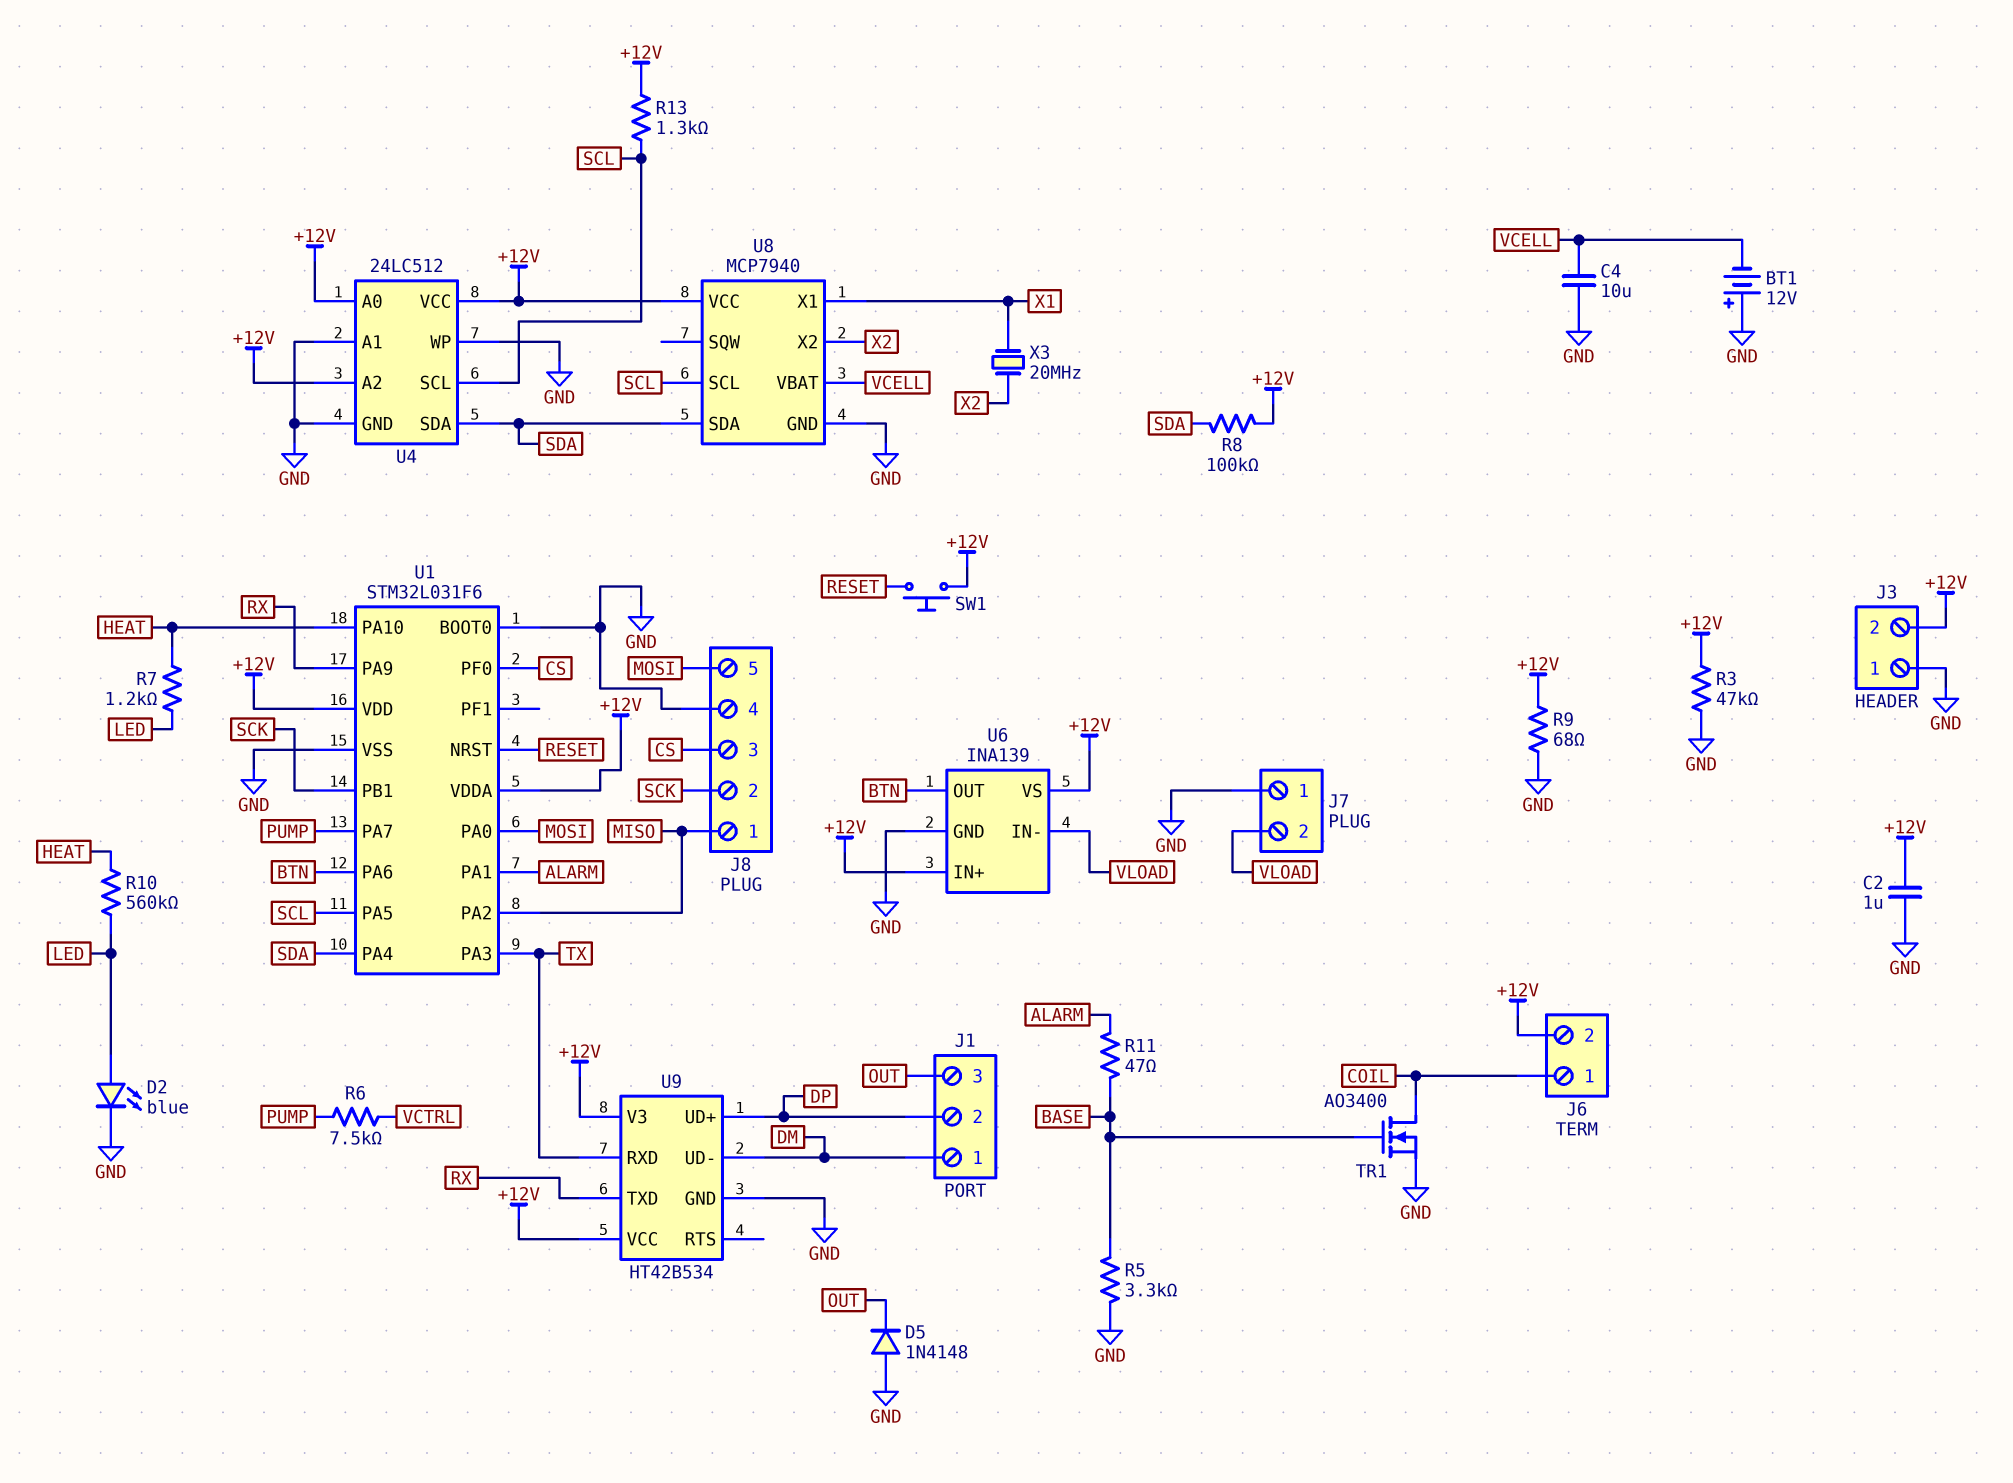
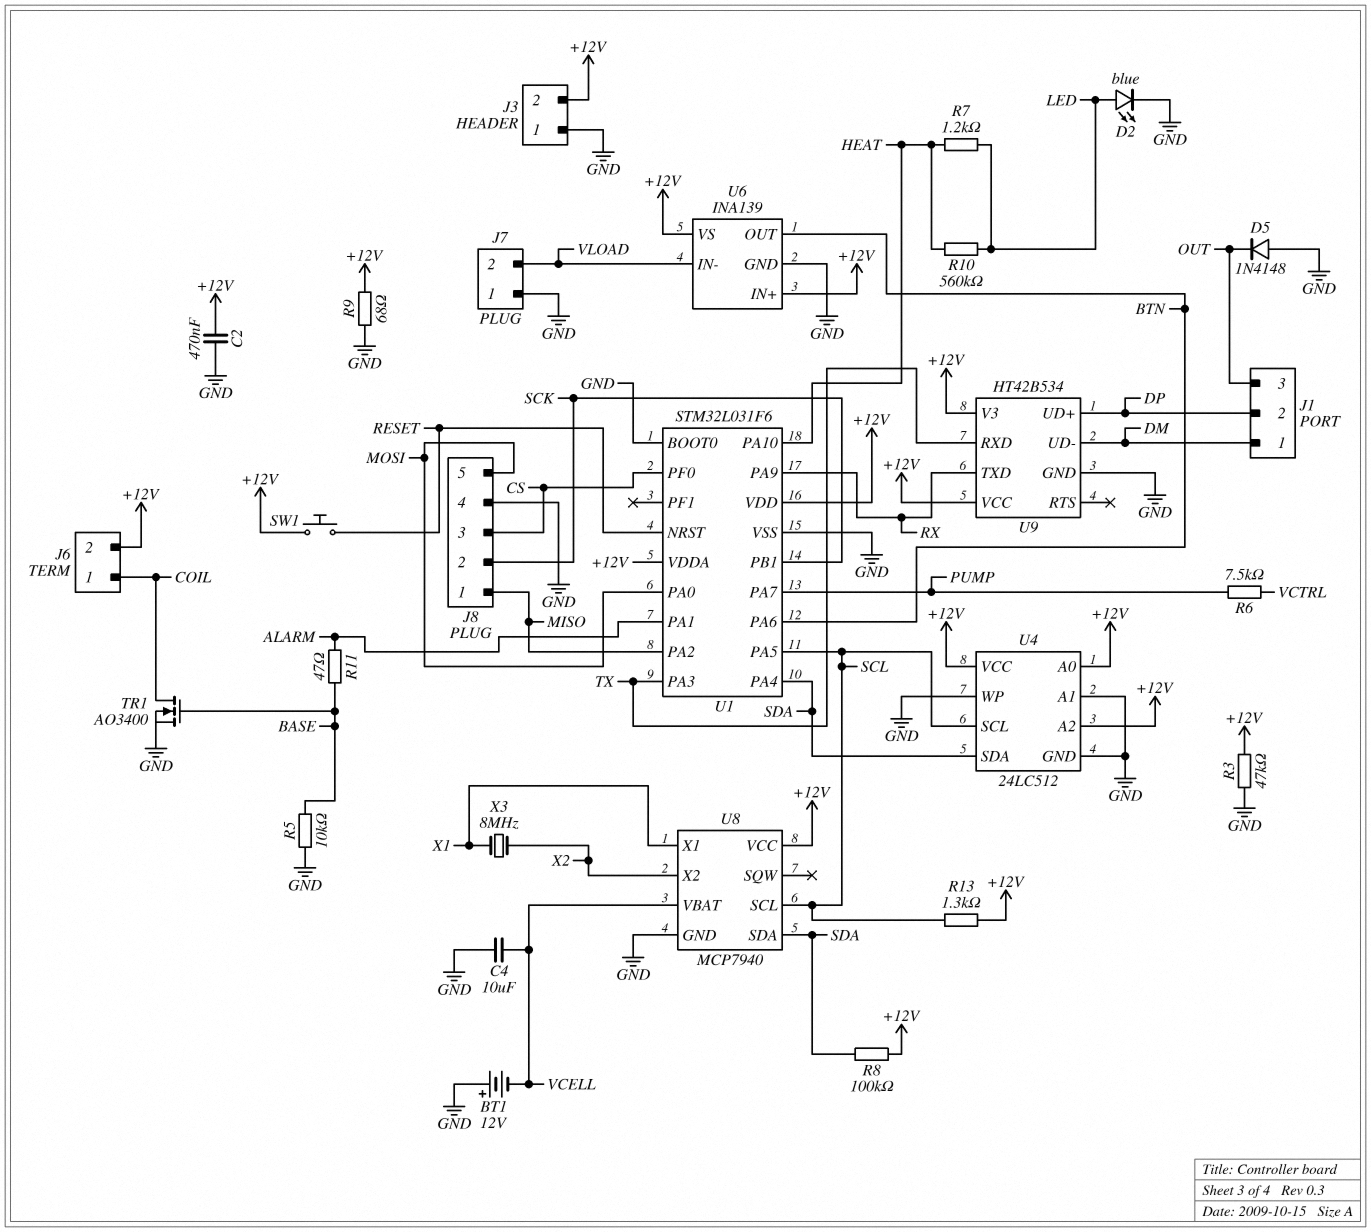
C2: 1uF (+12V, GND) -> 470nF (+12V, GND)
R5: 3.3k (BASE, GND) -> 10k (BASE, GND)
X3: 20MHz (X1, X2) -> 8MHz (X1, X2)

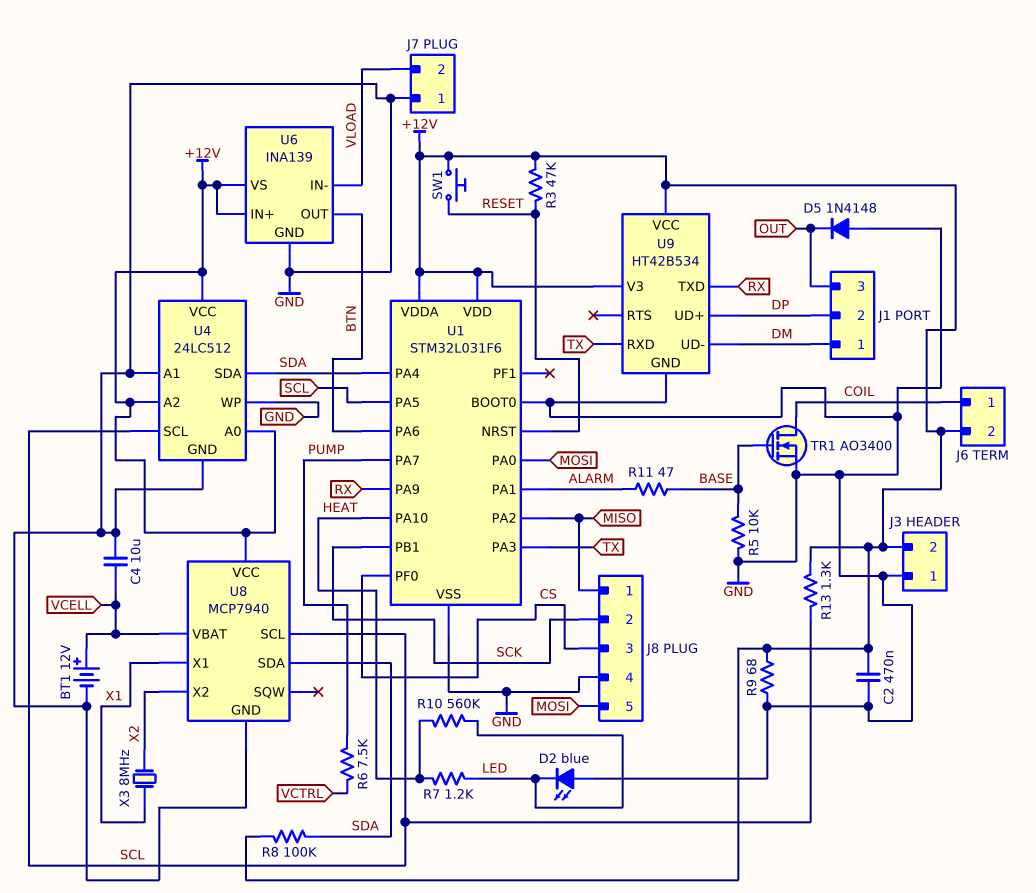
BT1: 12V (plus GND, minus VCELL) -> 12V (plus VCELL, minus GND)
D2: LED blue (A LED, K GND) -> LED blue (A GND, K LED)
R3: 47k (+12V, GND) -> 47k (+12V, RESET)

